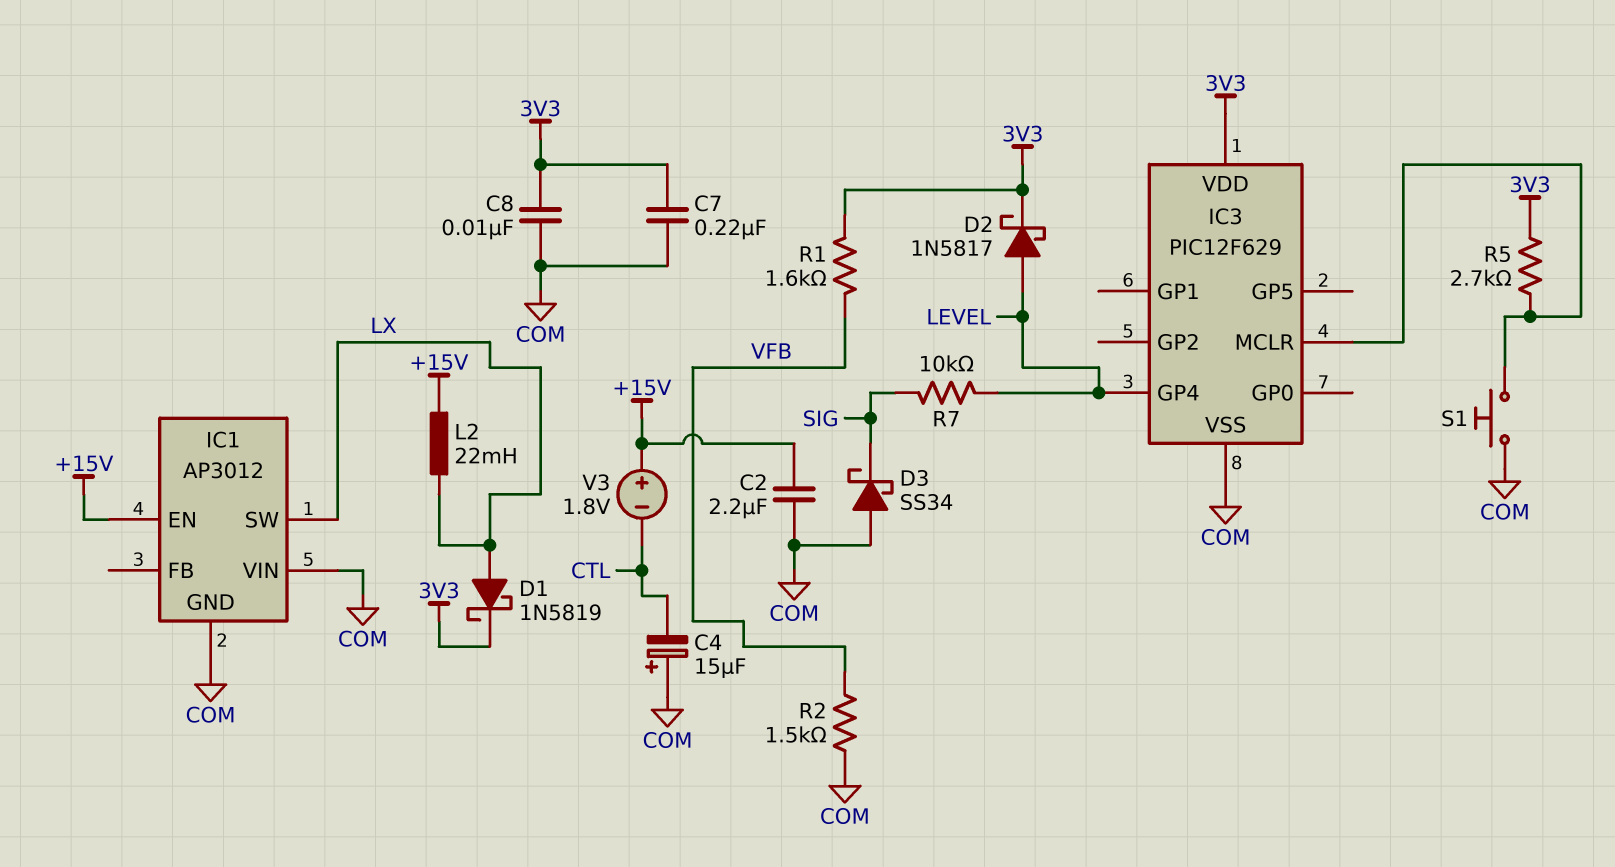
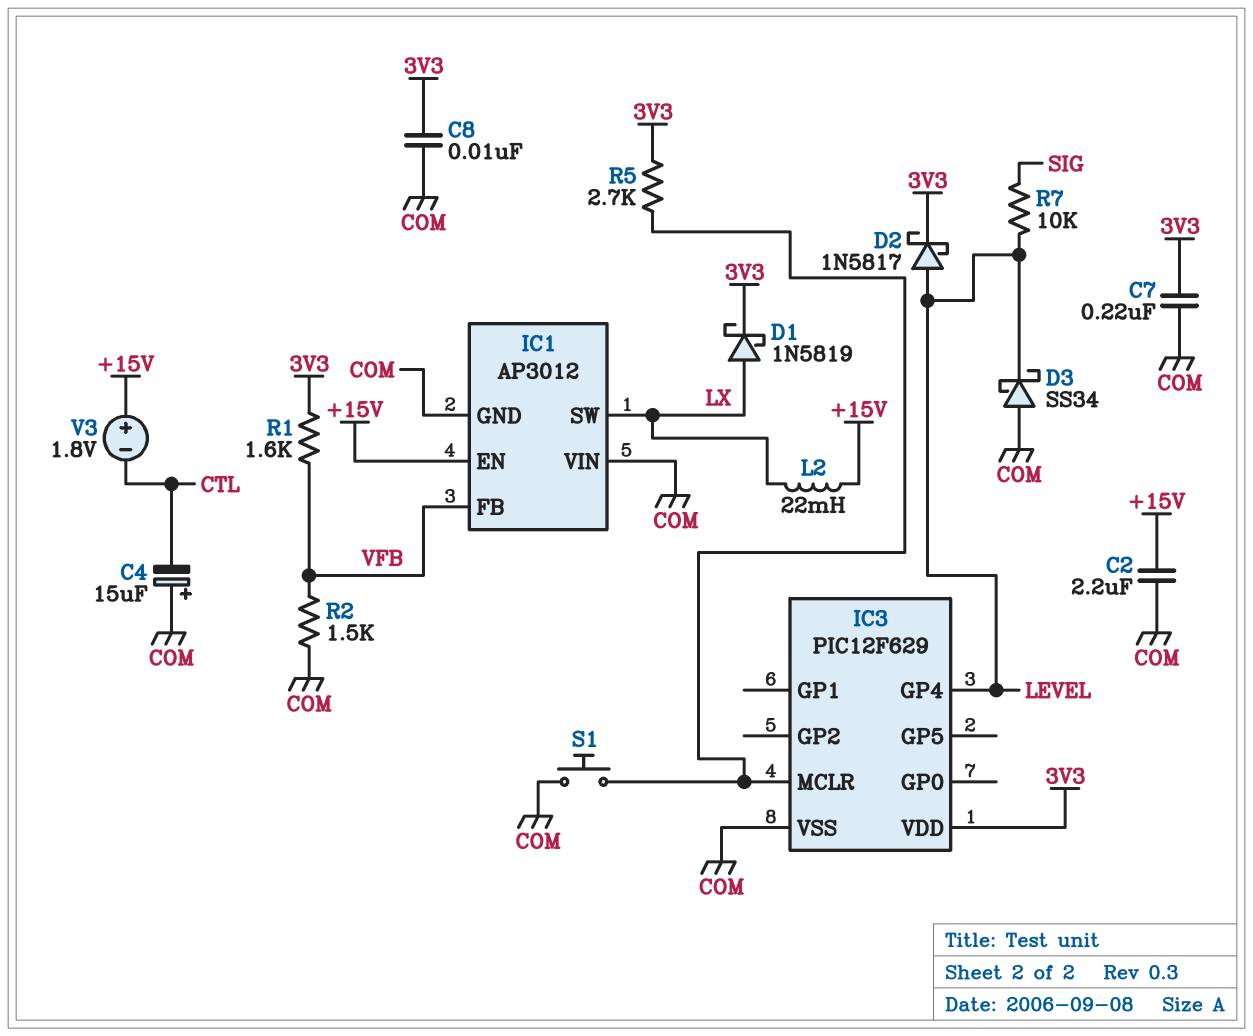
D3: schottky SS34 (A COM, K SIG) -> schottky SS34 (A COM, K LEVEL)
IC1 pin FB: none -> VFB

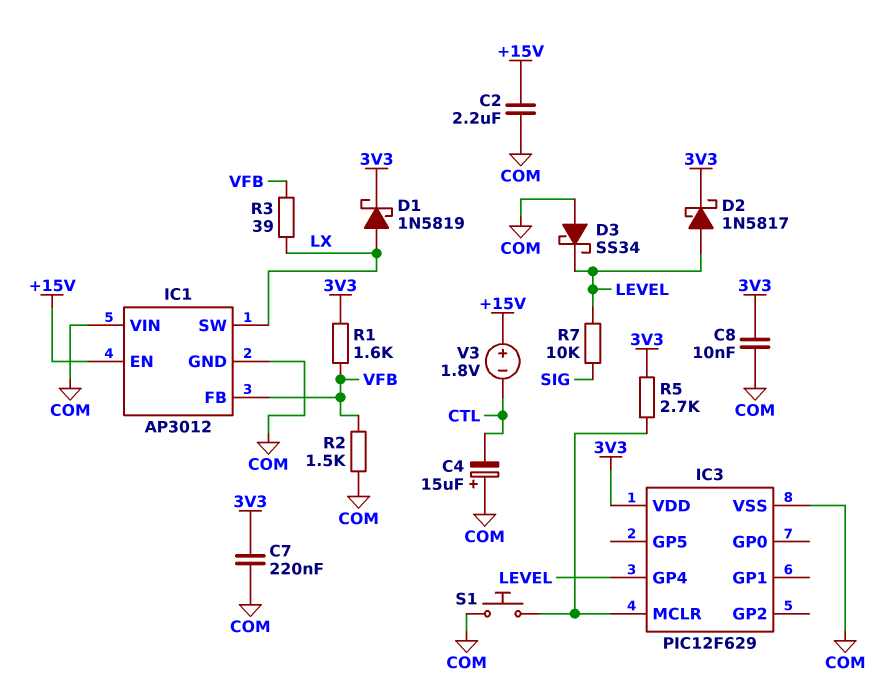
L2: 22mH (+15V, LX) -> none
R3: none -> 39 (LX, VFB)

